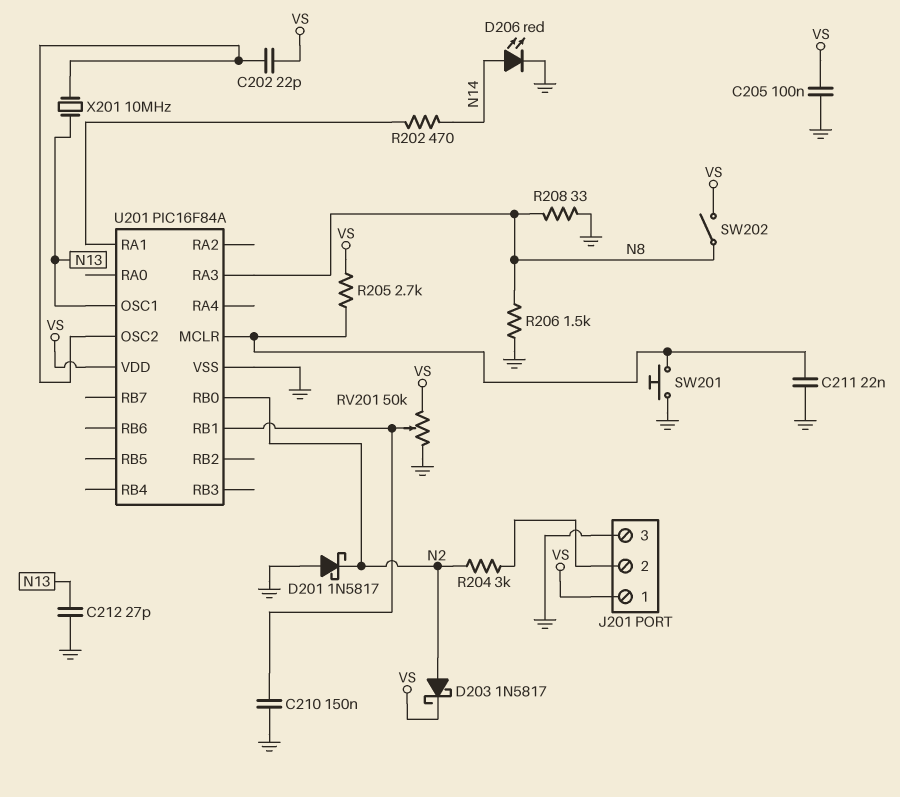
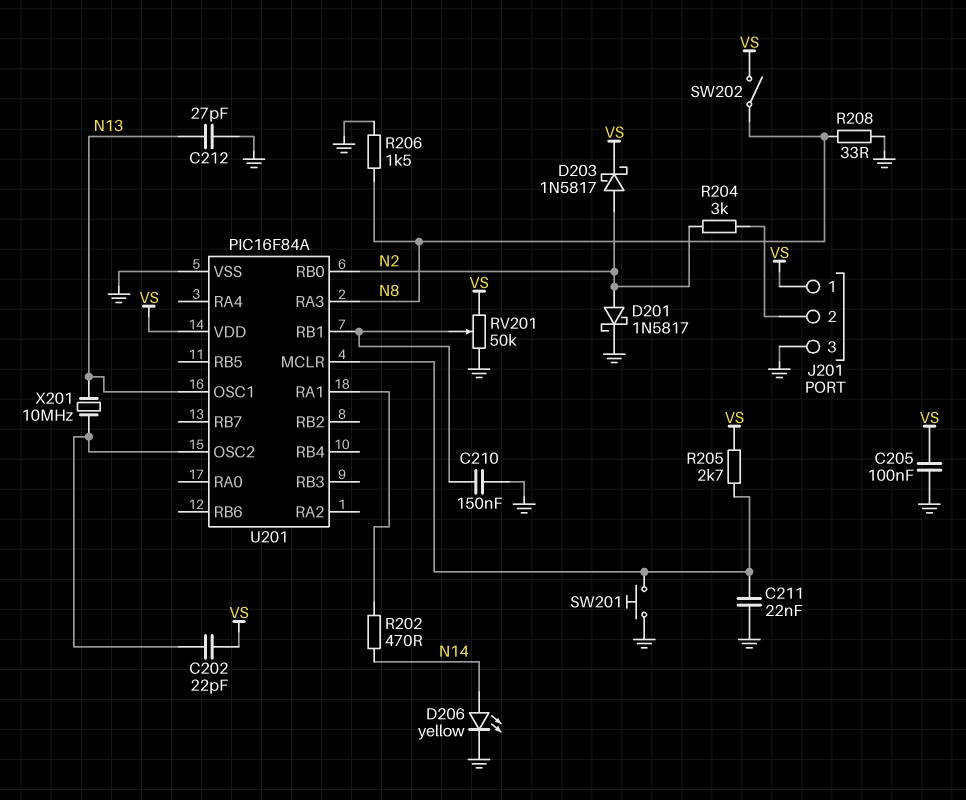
D201: schottky 1N5817 (A GND, K N2) -> schottky 1N5817 (A N2, K GND)
D206: LED red (A N14, K GND) -> LED yellow (A N14, K GND)

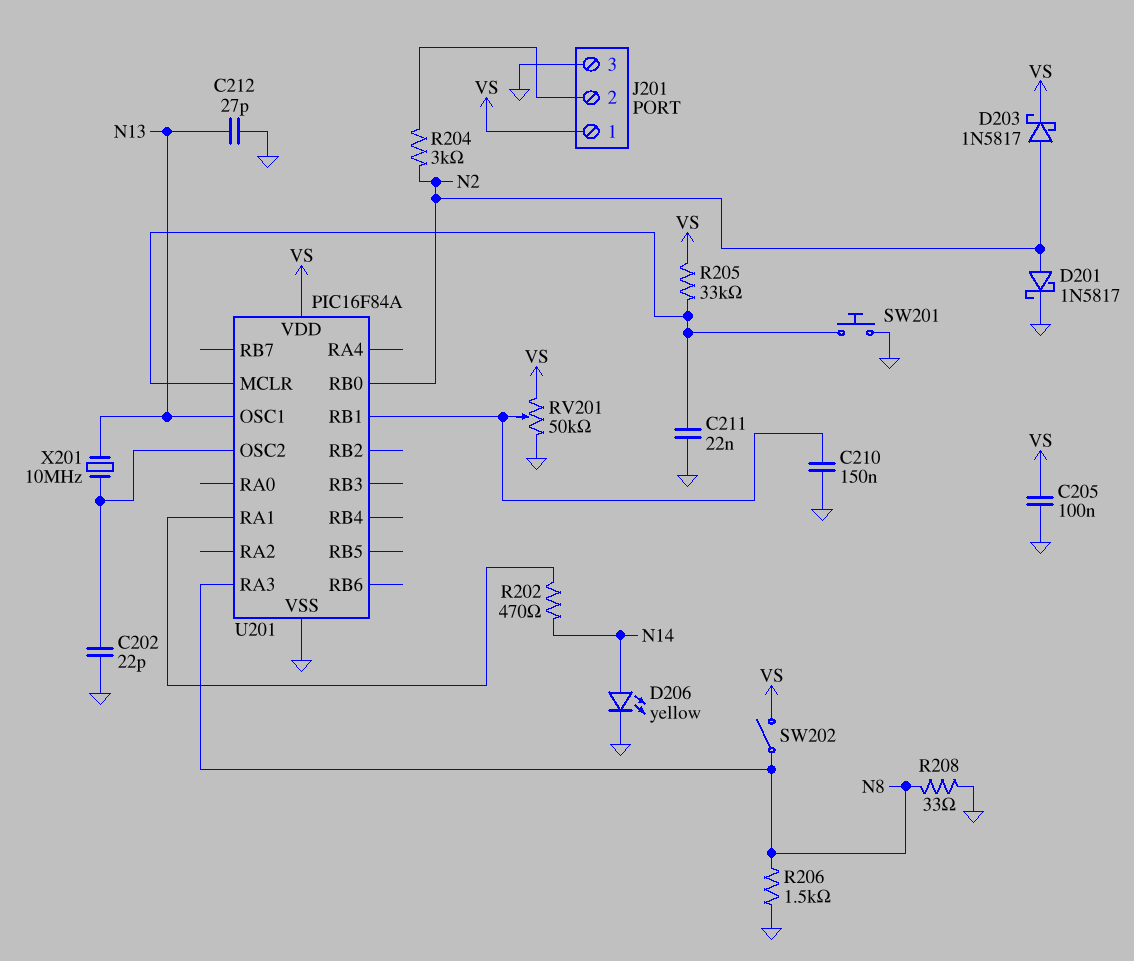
C202: 22pF (U201/OSC2, VS) -> 22pF (GND, U201/OSC2)
R205: 2.7k (U201/MCLR, VS) -> 33k (U201/MCLR, VS)

